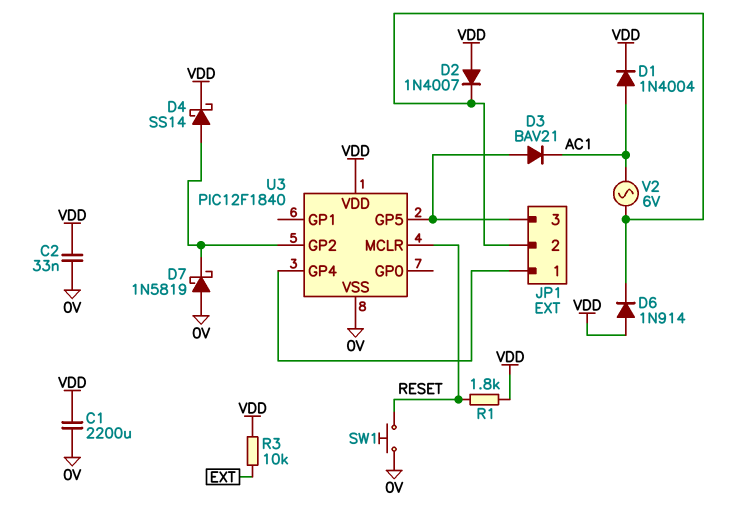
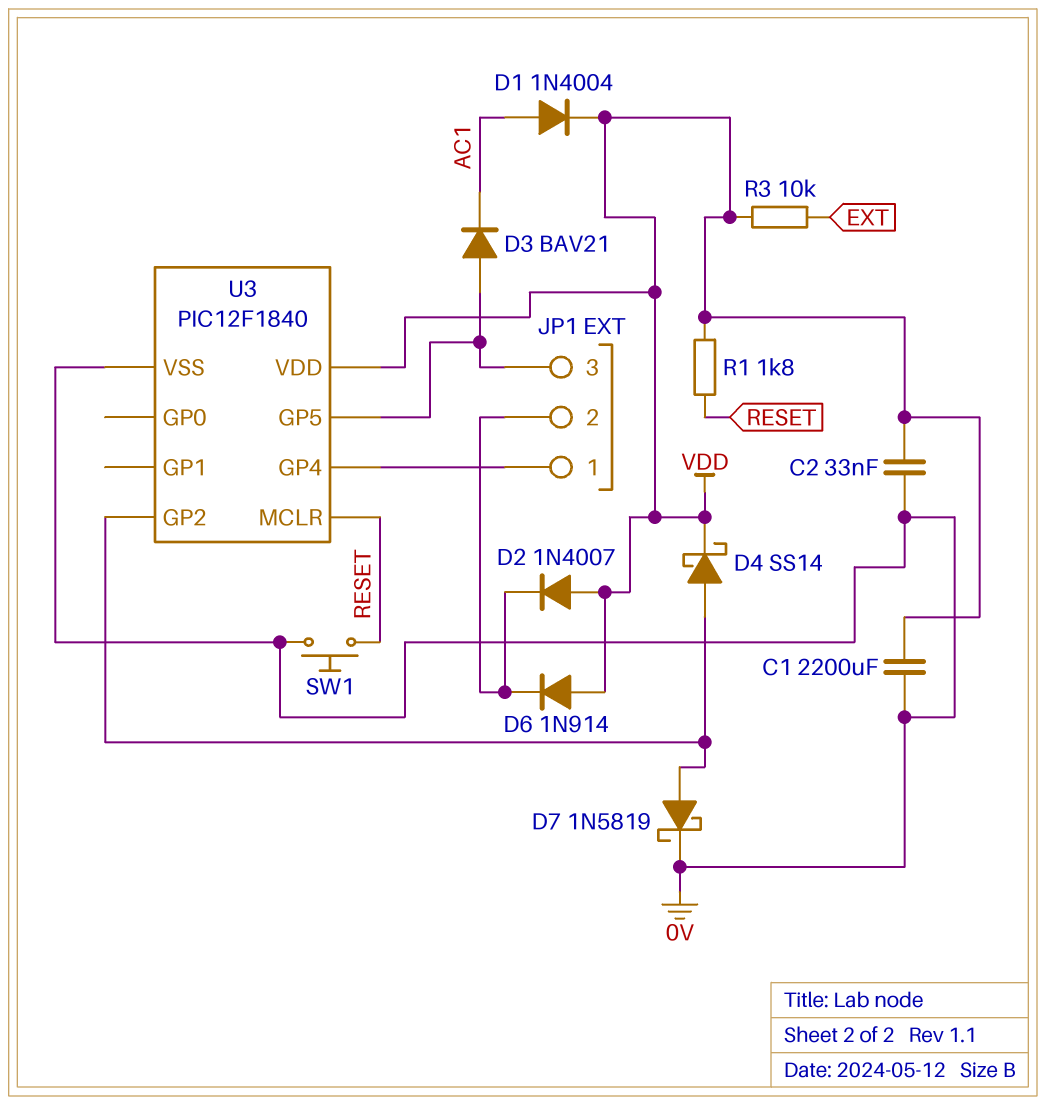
D7: schottky 1N5819 (A 0V, K U3/GP2) -> schottky 1N5819 (A U3/GP2, K 0V)
V2: AC 6V (AC1, JP1/2) -> none

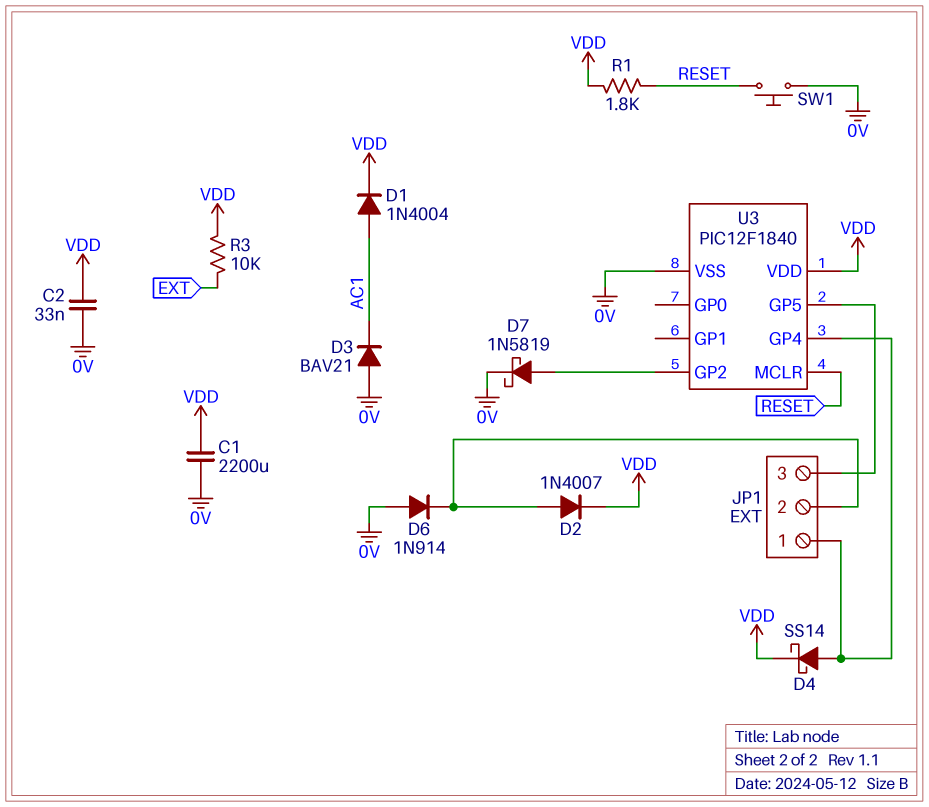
D2: diode 1N4007 (A VDD, K JP1/2) -> diode 1N4007 (A JP1/2, K VDD)
D3: diode BAV21 (A JP1/3, K AC1) -> diode BAV21 (A 0V, K AC1)
D4: schottky SS14 (A U3/GP2, K VDD) -> schottky SS14 (A JP1/1, K VDD)
D6: diode 1N914 (A VDD, K JP1/2) -> diode 1N914 (A 0V, K JP1/2)

